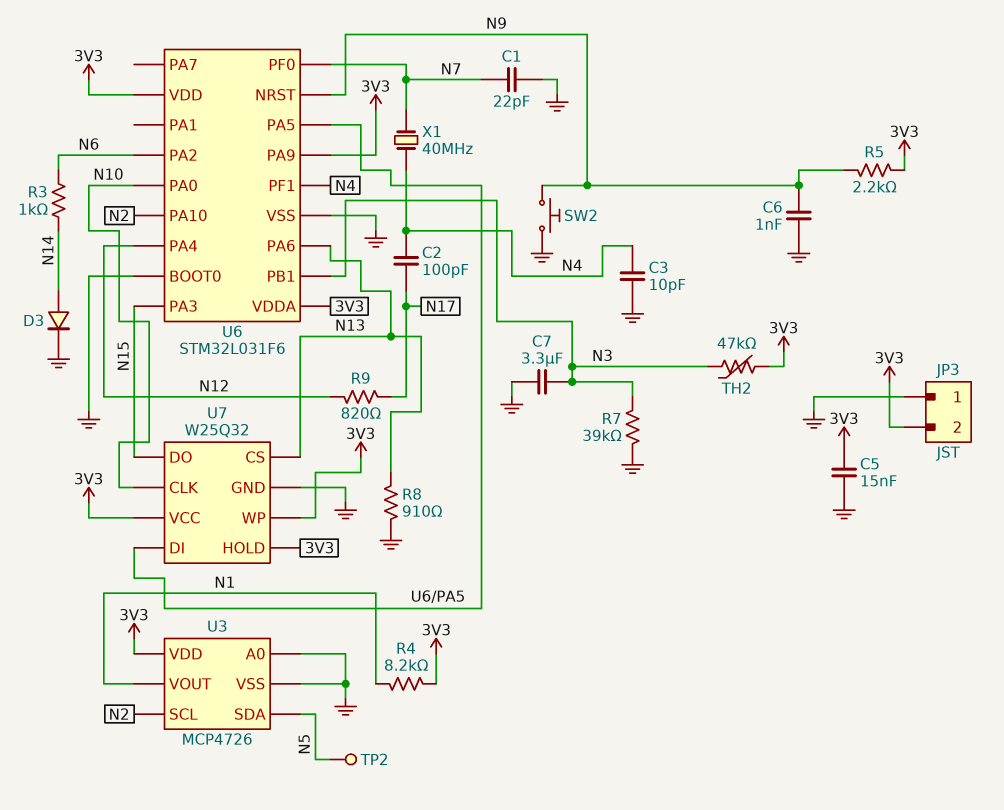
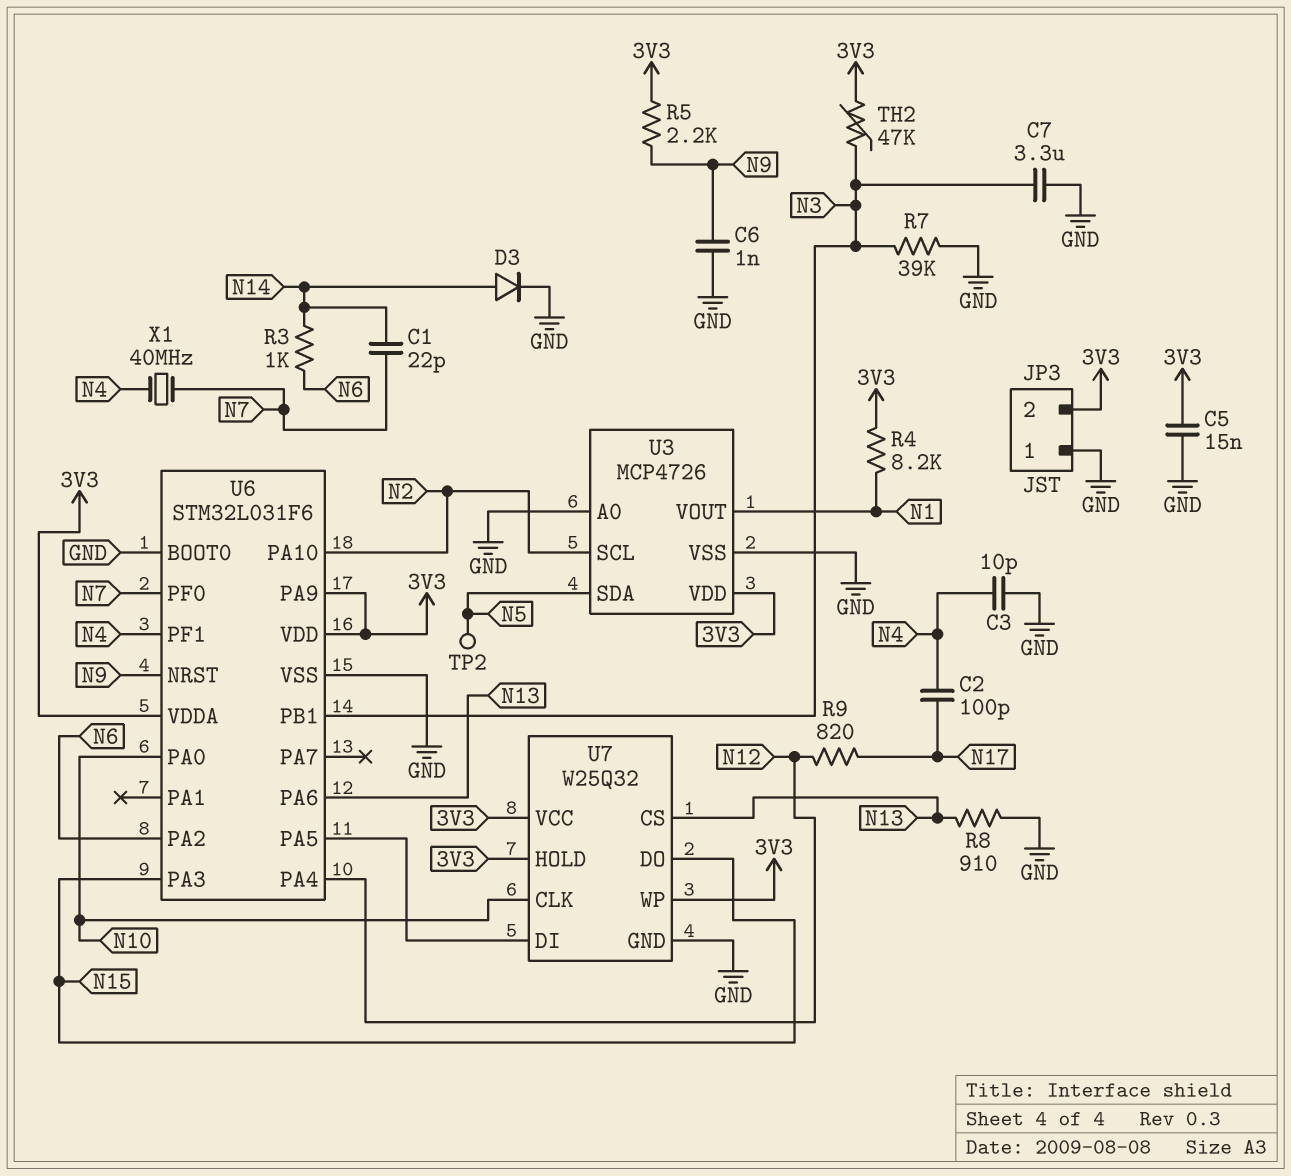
C1: 22pF (GND, N7) -> 22pF (N7, N14)
SW2: button (GND, N9) -> none

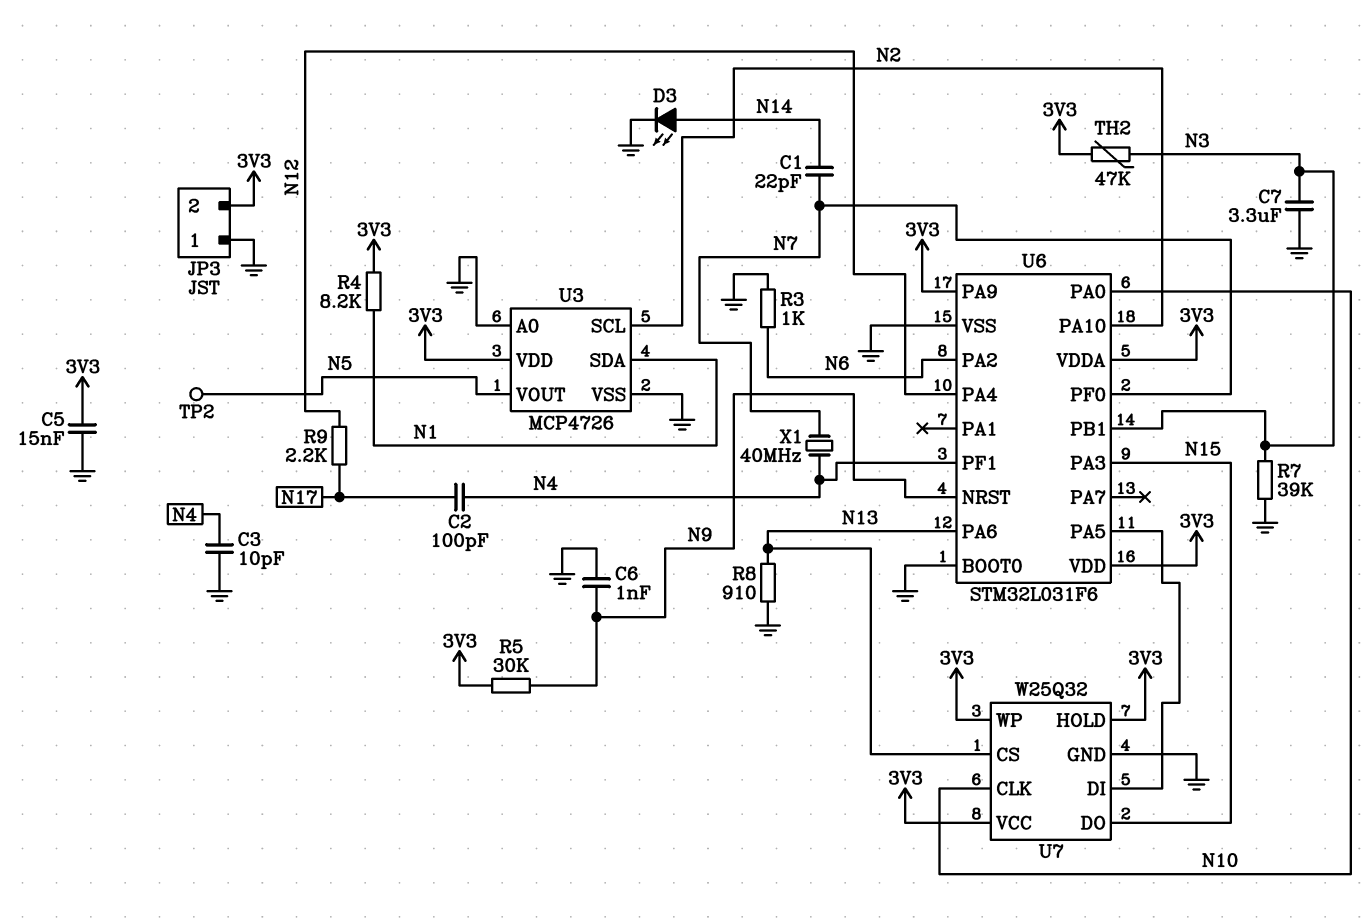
D3: diode (A N14, K GND) -> LED (A N14, K GND)
R3: 1k (N6, N14) -> 1k (GND, N6)
R5: 2.2k (3V3, N9) -> 30k (3V3, N9)
R9: 820 (N12, N17) -> 2.2k (N12, N17)
U3 pin SDA: N5 -> N1
U3 pin VOUT: N1 -> N5

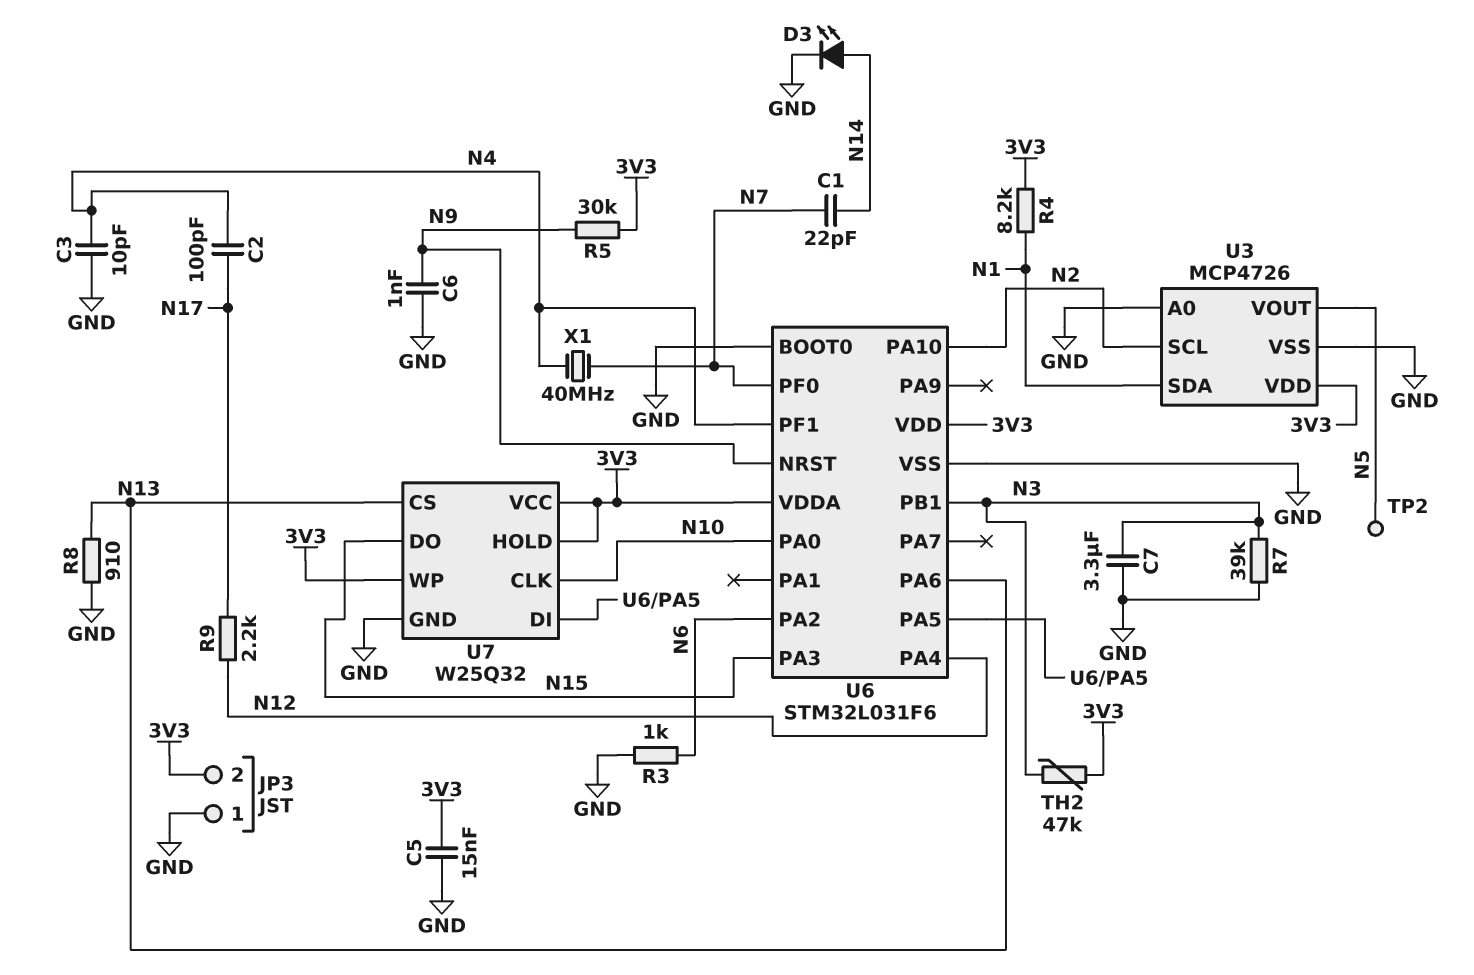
U6 pin PA9: 3V3 -> none

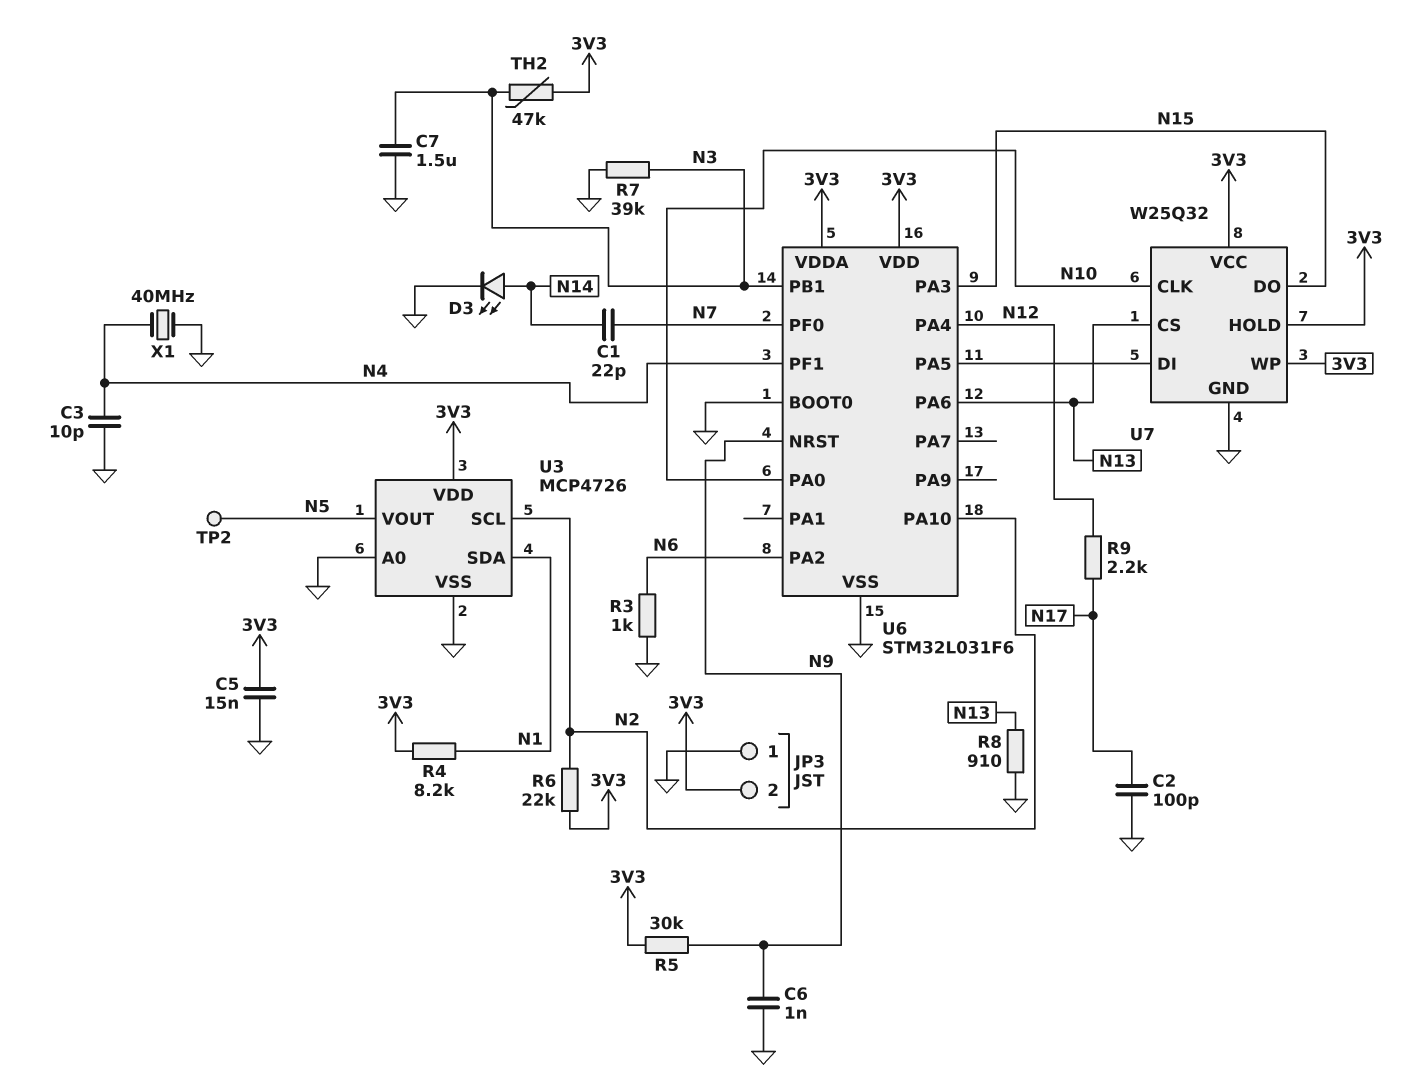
C2: 100pF (N4, N17) -> 100pF (GND, N17)
C7: 3.3uF (GND, N3) -> 1.5uF (GND, N3)
R6: none -> 22k (3V3, N2)
X1: 40MHz (N4, N7) -> 40MHz (GND, N4)

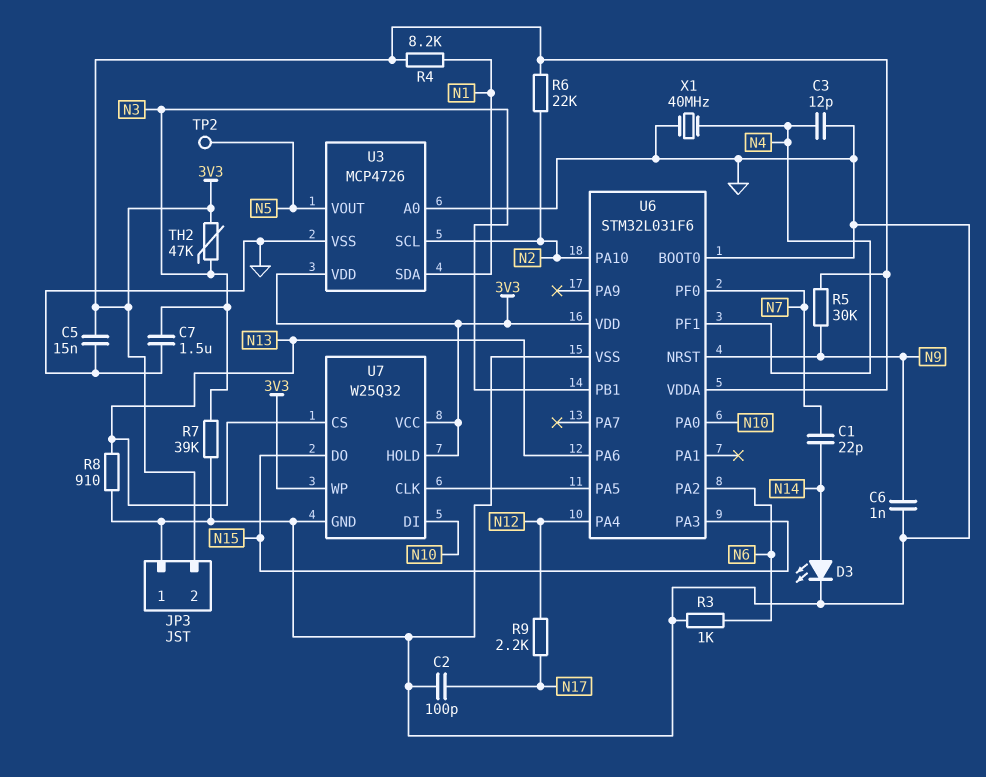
C3: 10pF (GND, N4) -> 12pF (GND, N4)
U7 pin CLK: N10 -> U6/PA5
U7 pin DI: U6/PA5 -> N10

